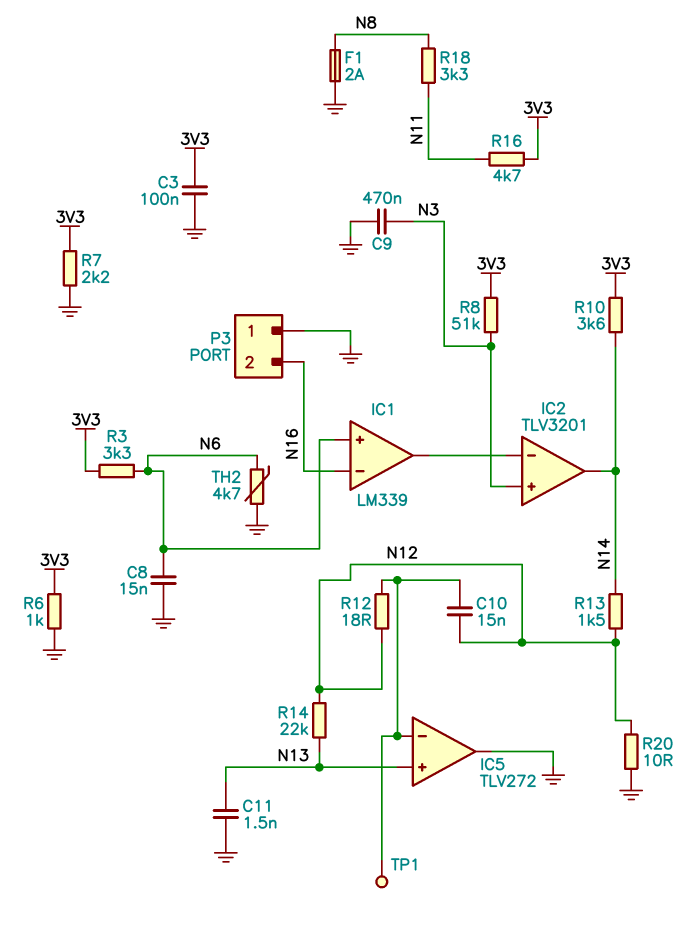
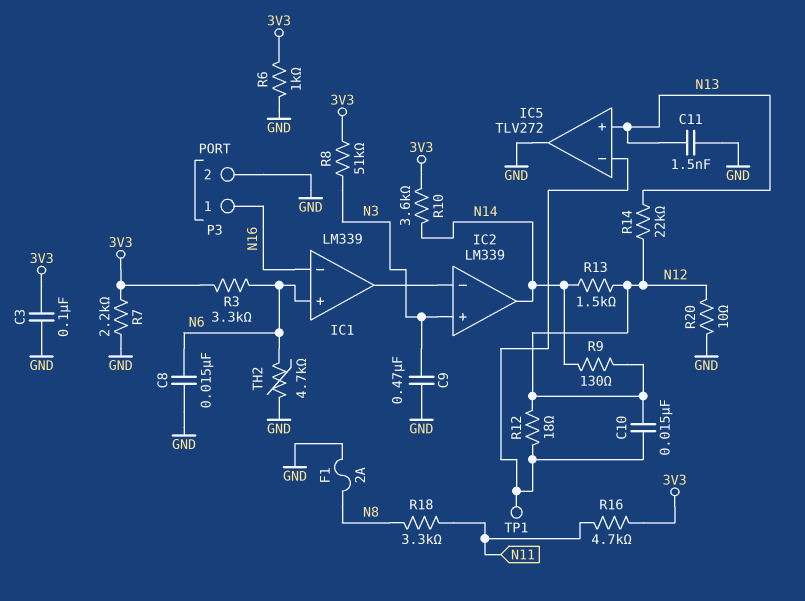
IC2: TLV3201 -> LM339
P3 pin 1: GND -> N16
P3 pin 2: N16 -> GND
R9: none -> 130 (N12, N14)

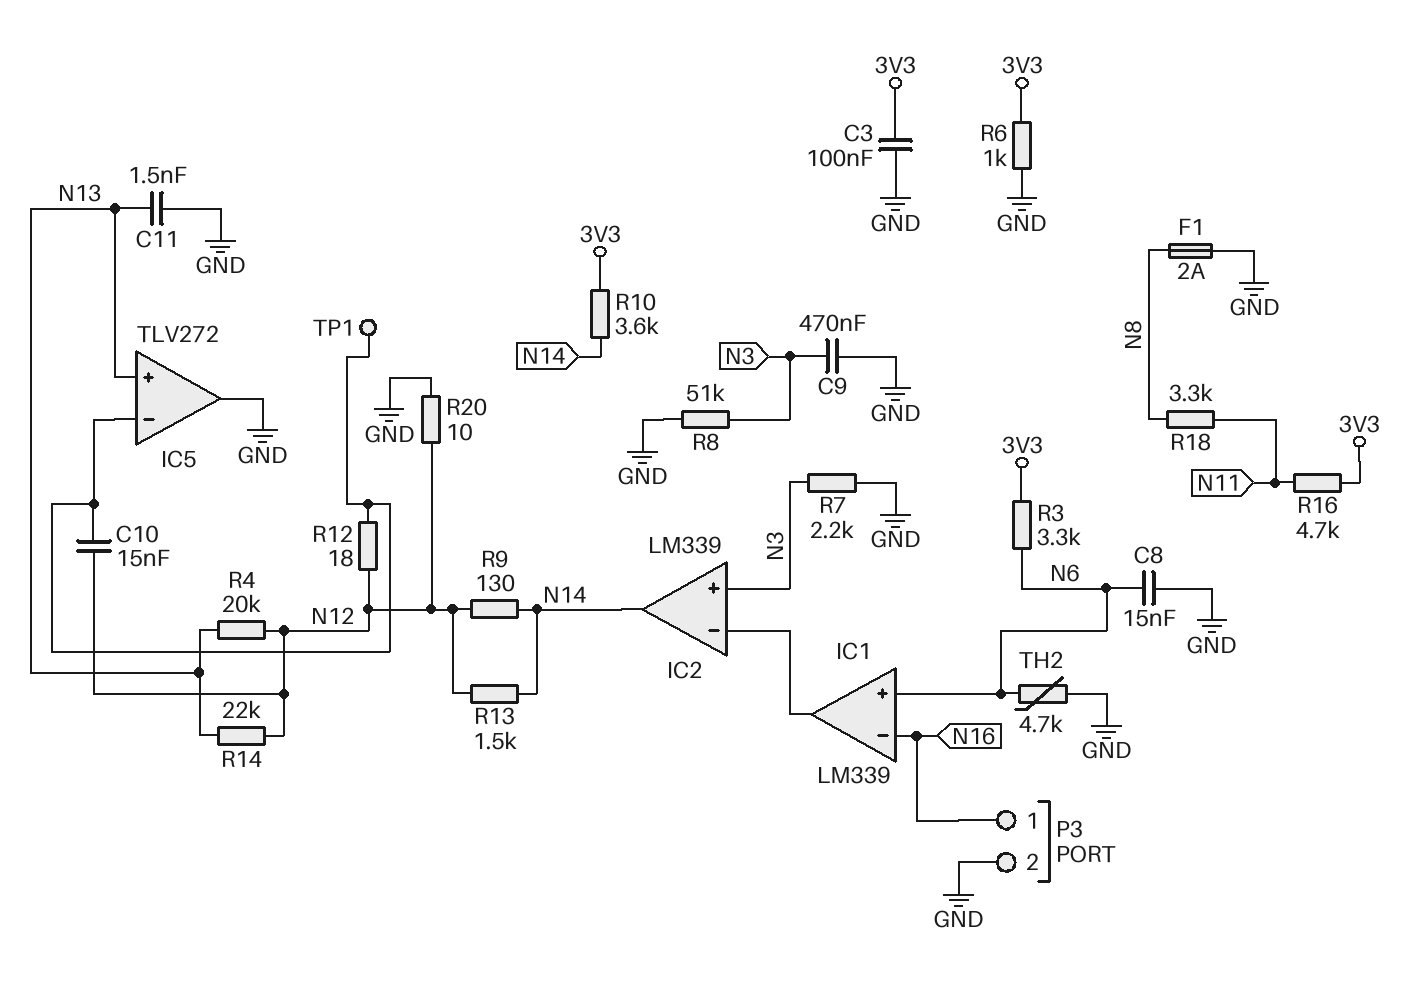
R4: none -> 20k (N12, N13)
R7: 2.2k (3V3, GND) -> 2.2k (GND, N3)
R8: 51k (3V3, N3) -> 51k (GND, N3)

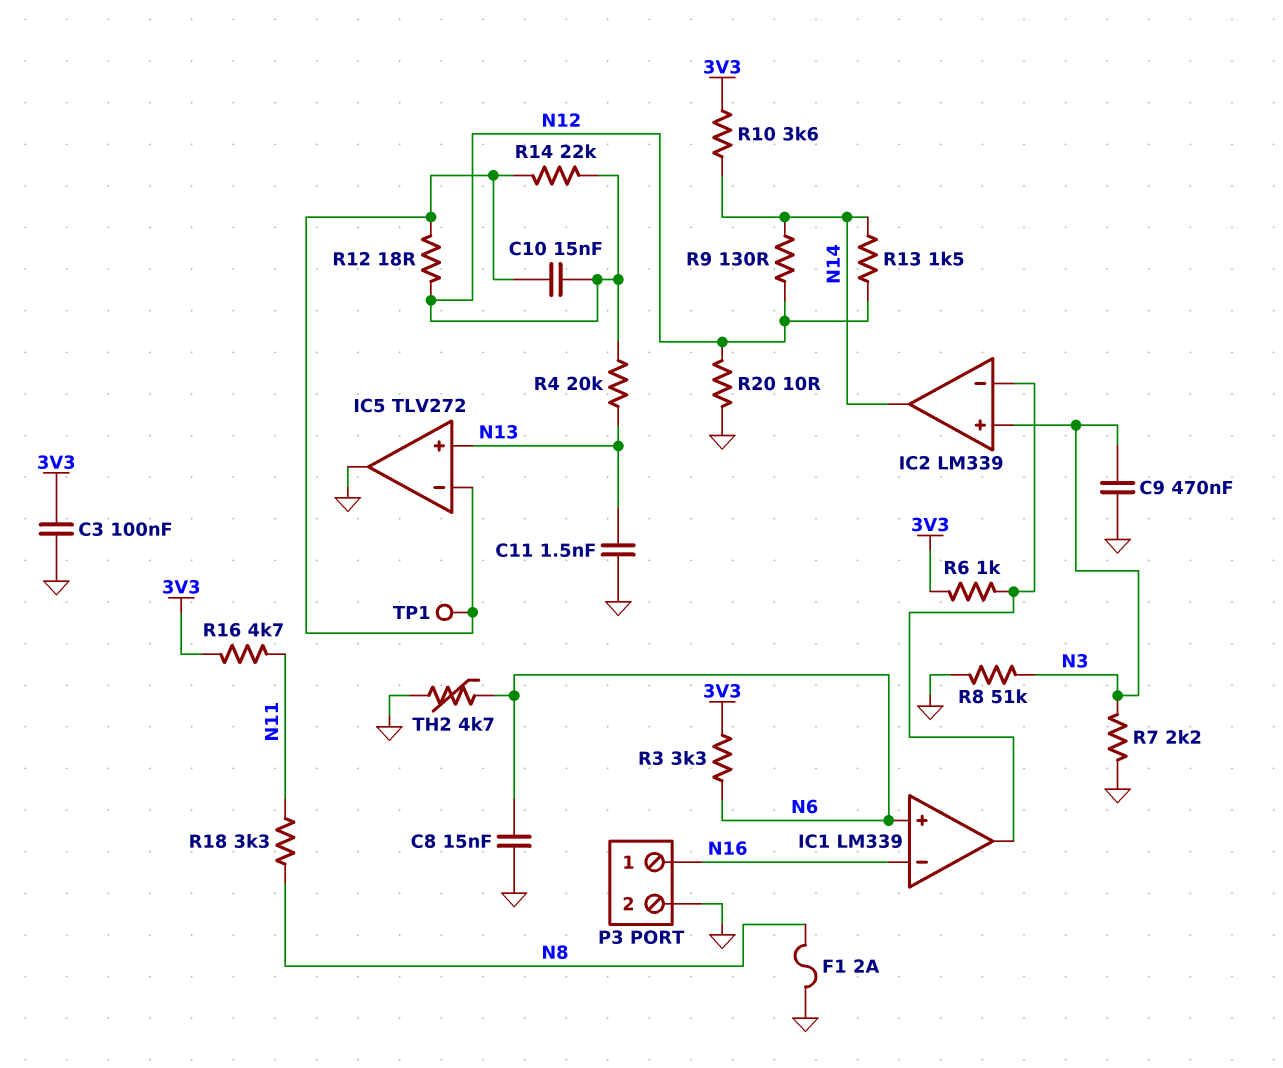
R6: 1k (3V3, GND) -> 1k (3V3, IC1/out)
R14: 22k (N12, N13) -> 22k (IC5/in-, N12)

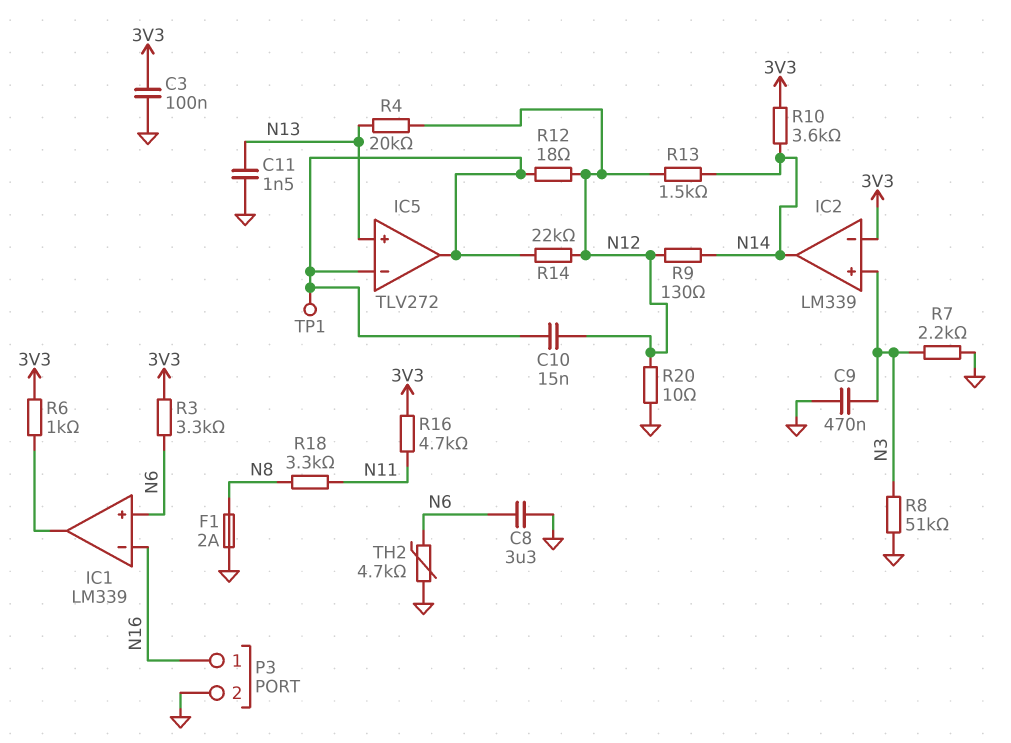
C8: 15nF (GND, N6) -> 3.3uF (GND, N6)
IC2 pin in-: IC1/out -> 3V3
IC5 pin out: GND -> IC5/in-

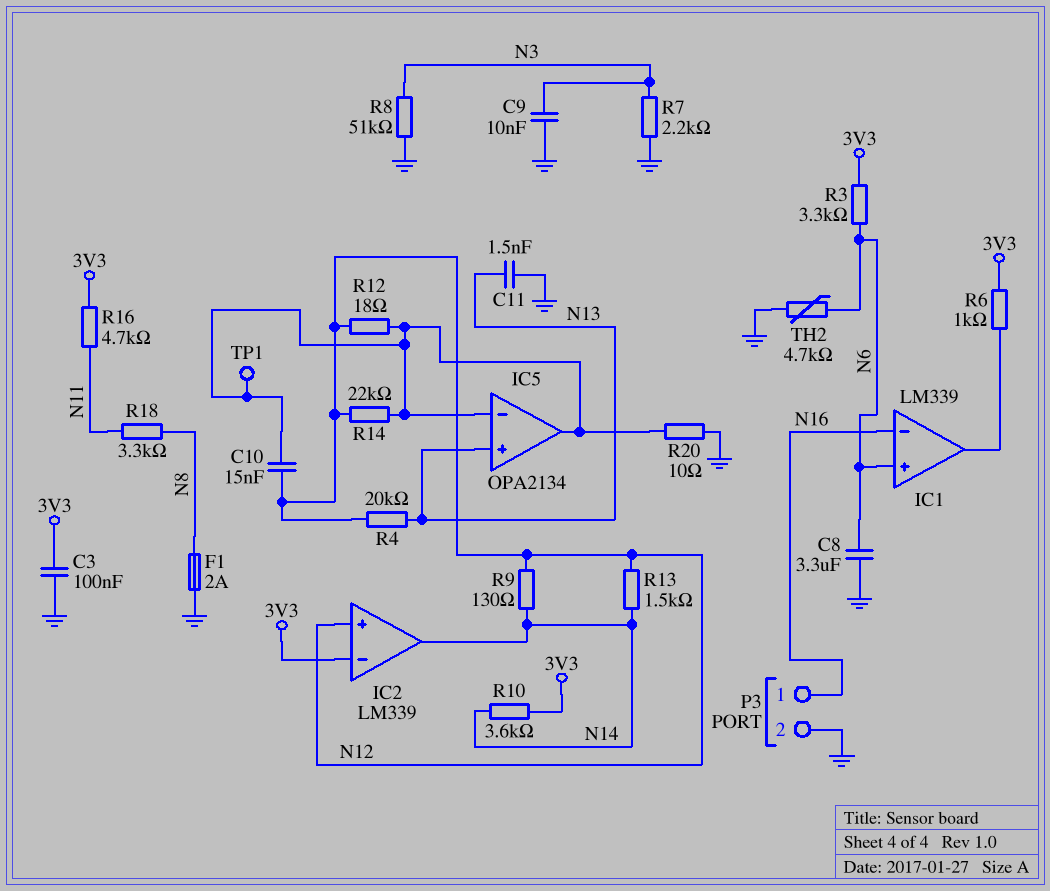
C9: 470nF (GND, N3) -> 10nF (GND, N3)
IC2 pin in+: N3 -> N12
IC5: TLV272 -> OPA2134
R20: 10 (GND, N12) -> 10 (GND, IC5/in-)

